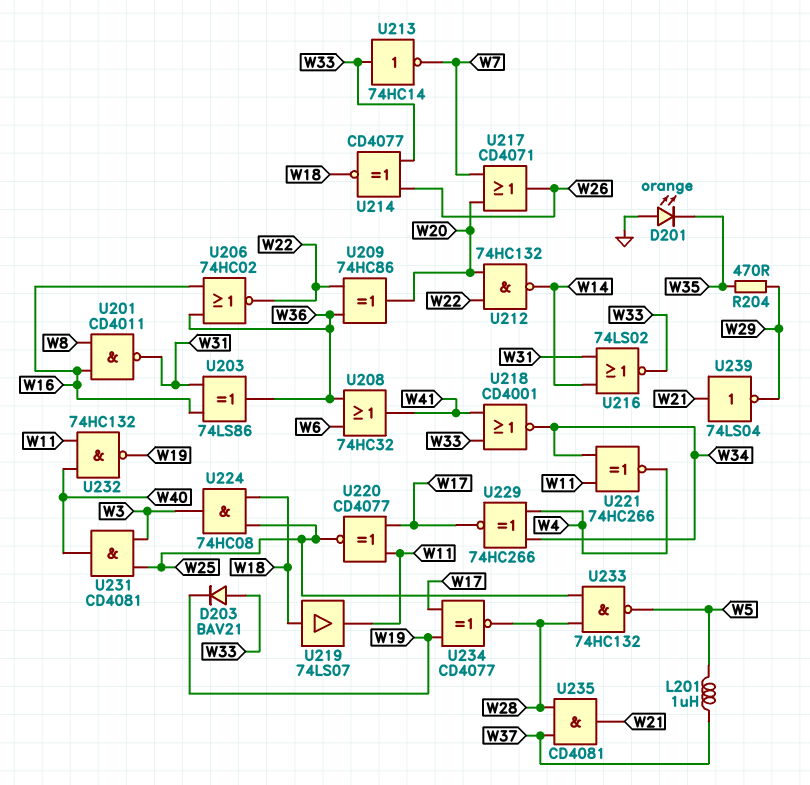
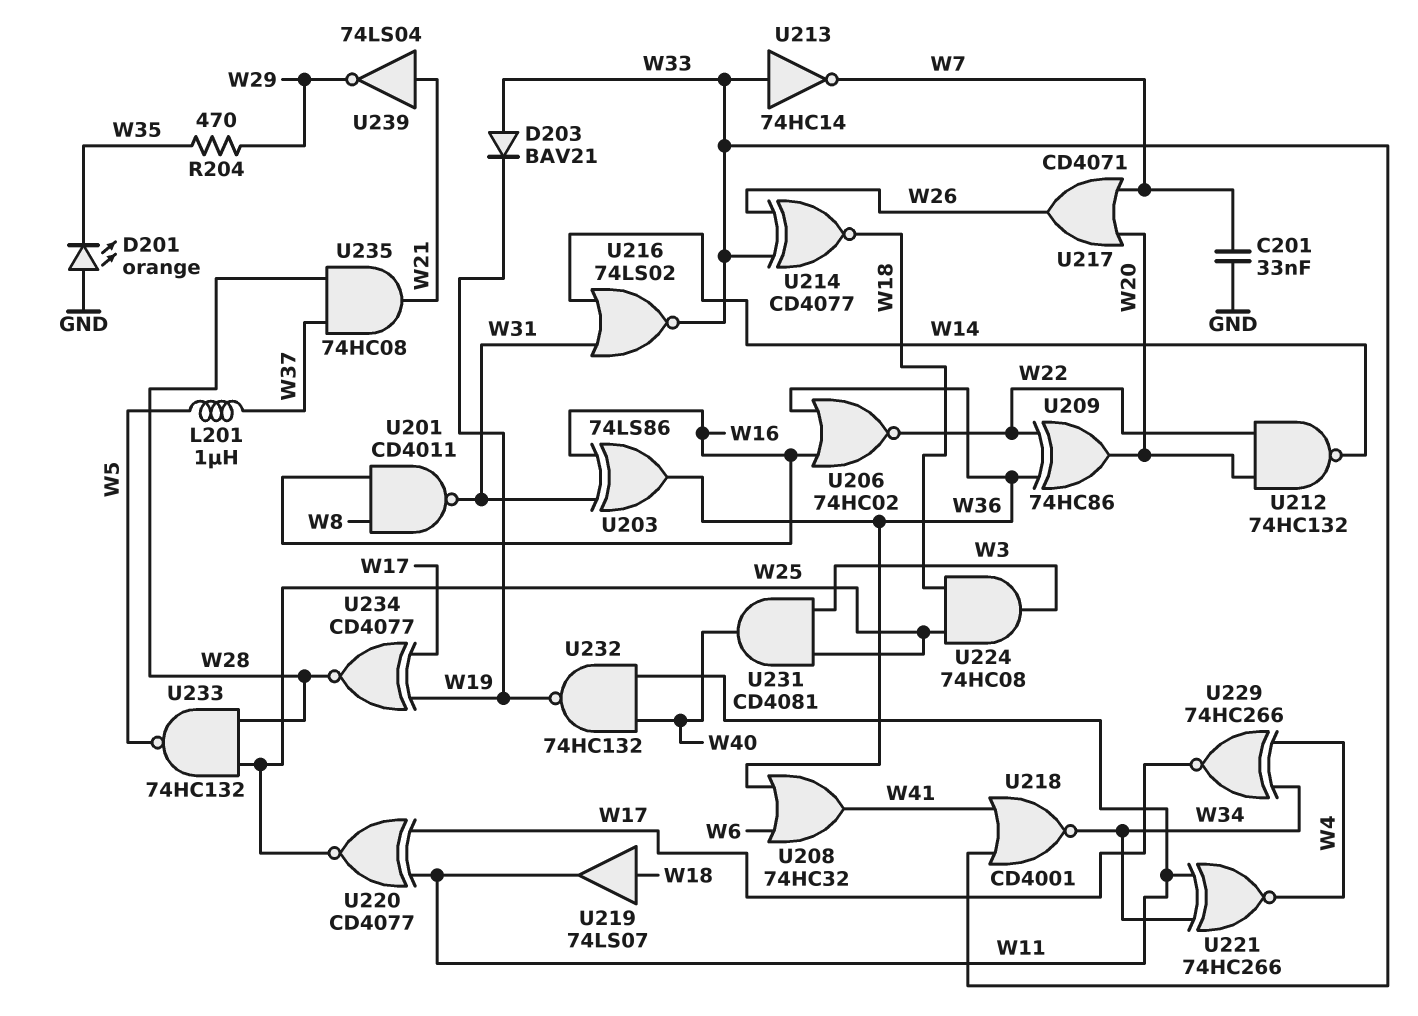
C201: none -> 33nF (GND, W7)
U235: AND CD4081 (in W28, in W37, out W21) -> AND 74HC08 (in W28, in W37, out W21)

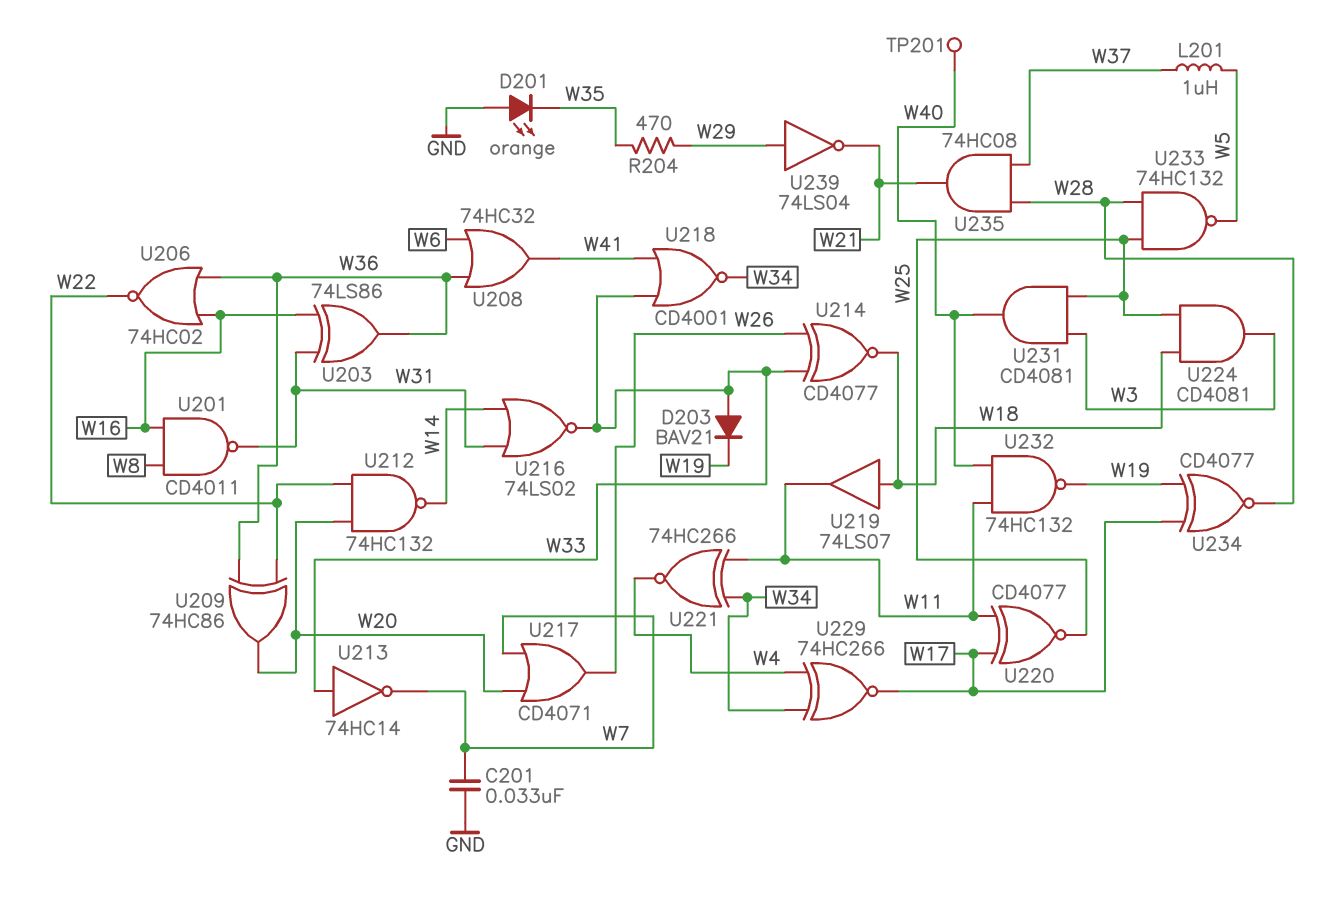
TP201: none -> test point (W40)
U224: AND 74HC08 (in W18, in W25, out W3) -> AND CD4081 (in W18, in W25, out W3)
U239: NOT 74LS04 (in W21, out W29) -> NOT 74LS04 (in W29, out W21)

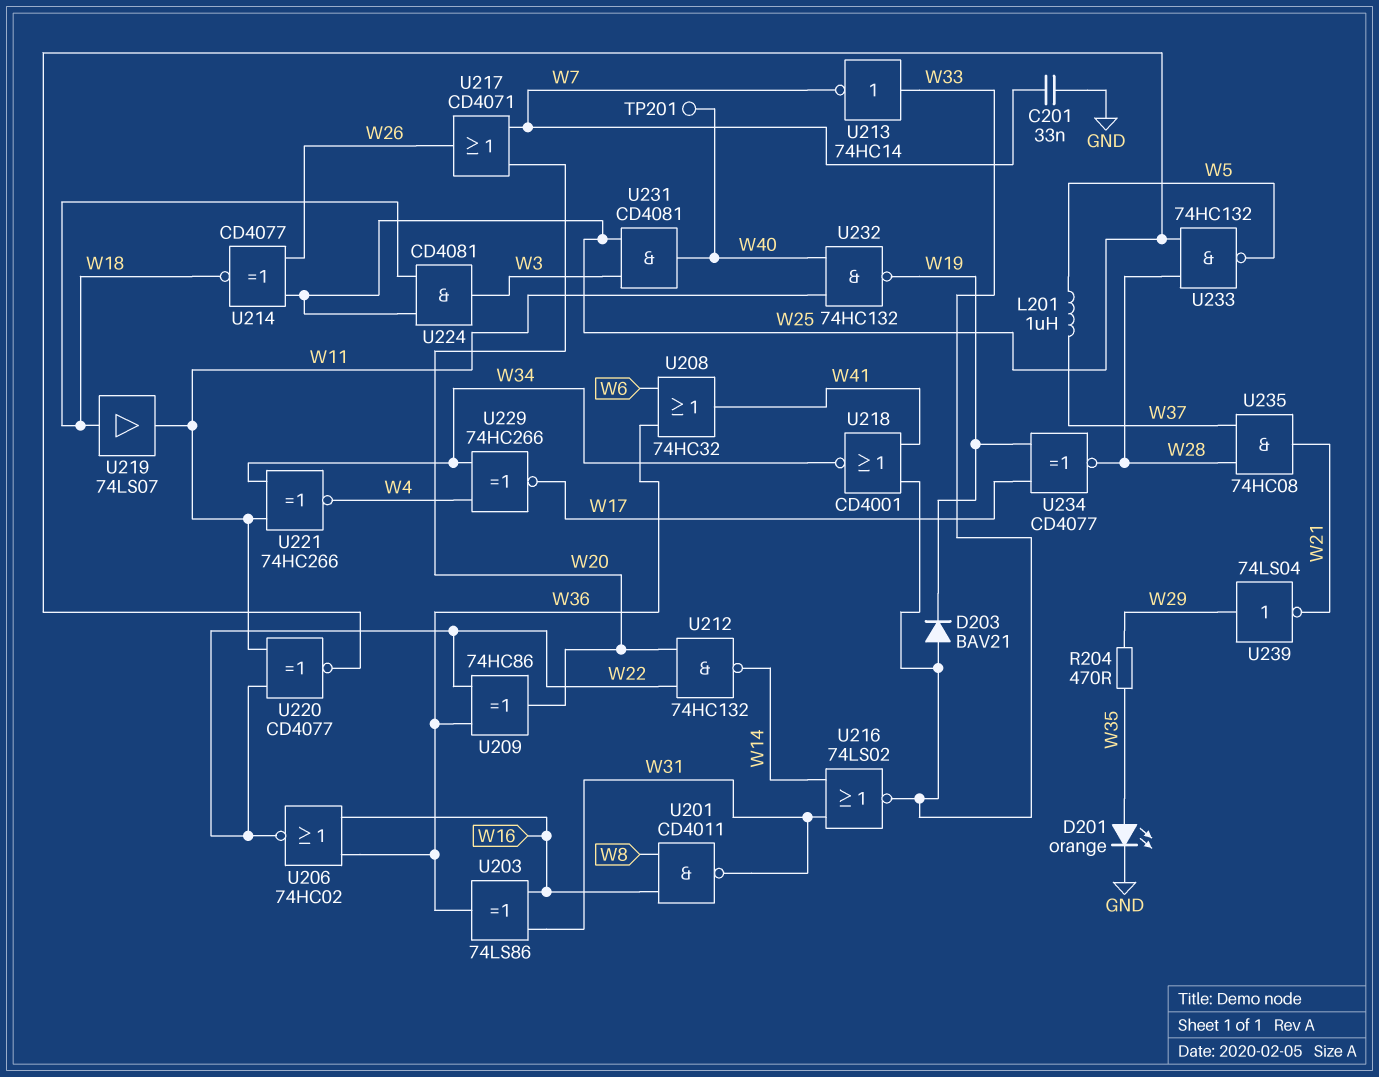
D201: LED orange (A GND, K W35) -> LED orange (A W35, K GND)
U214: XNOR CD4077 (in W26, in W33, out W18) -> XNOR CD4077 (in W25, in W26, out W18)
U220: XNOR CD4077 (in W11, in W17, out W25) -> XNOR CD4077 (in W11, in W22, out W25)

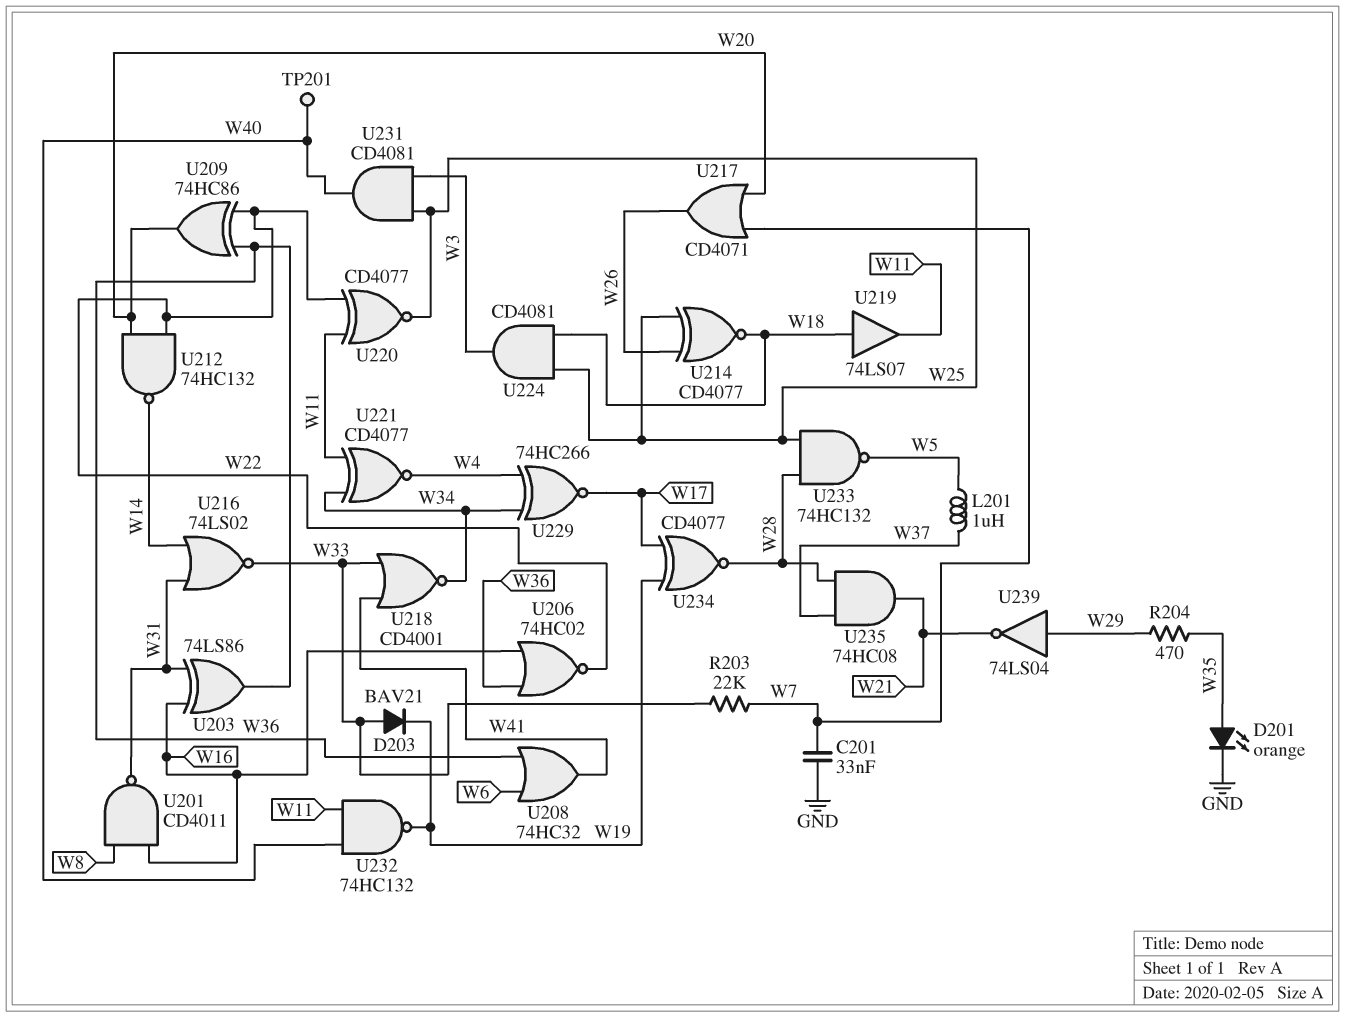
R203: none -> 22k (W7, W33)
U213: NOT 74HC14 (in W33, out W7) -> none
U221: XNOR 74HC266 (in W11, in W34, out W4) -> XNOR CD4077 (in W11, in W34, out W4)

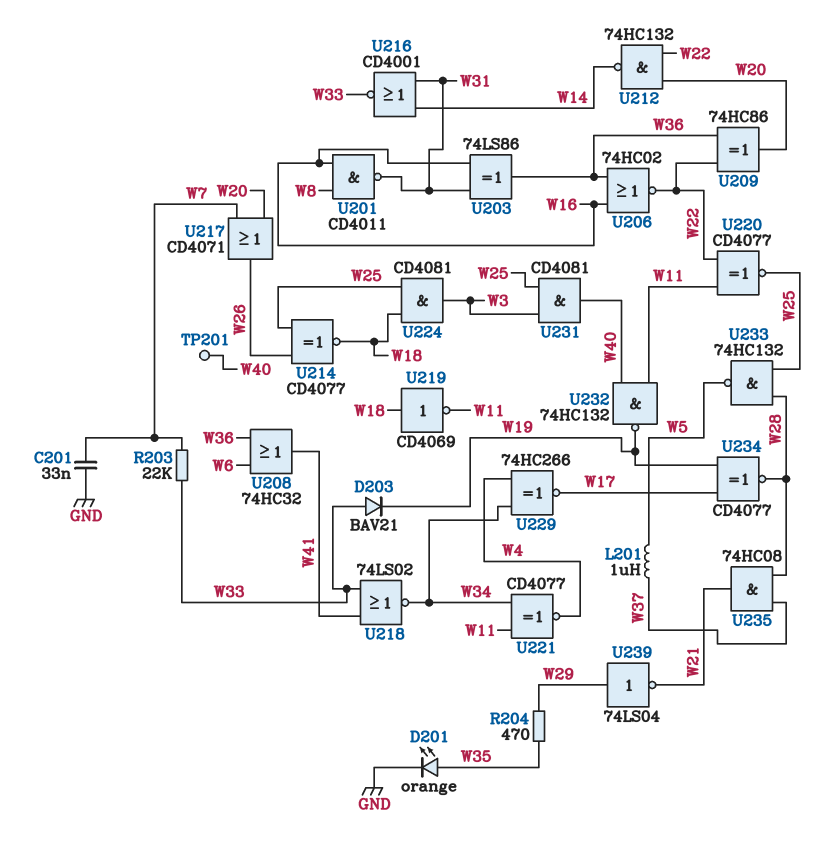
U216: NOR 74LS02 (in W14, in W31, out W33) -> NOR CD4001 (in W14, in W31, out W33)
U218: NOR CD4001 (in W33, in W41, out W34) -> NOR 74LS02 (in W33, in W41, out W34)
U219: buffer 74LS07 (in W18, out W11) -> NOT CD4069 (in W18, out W11)

